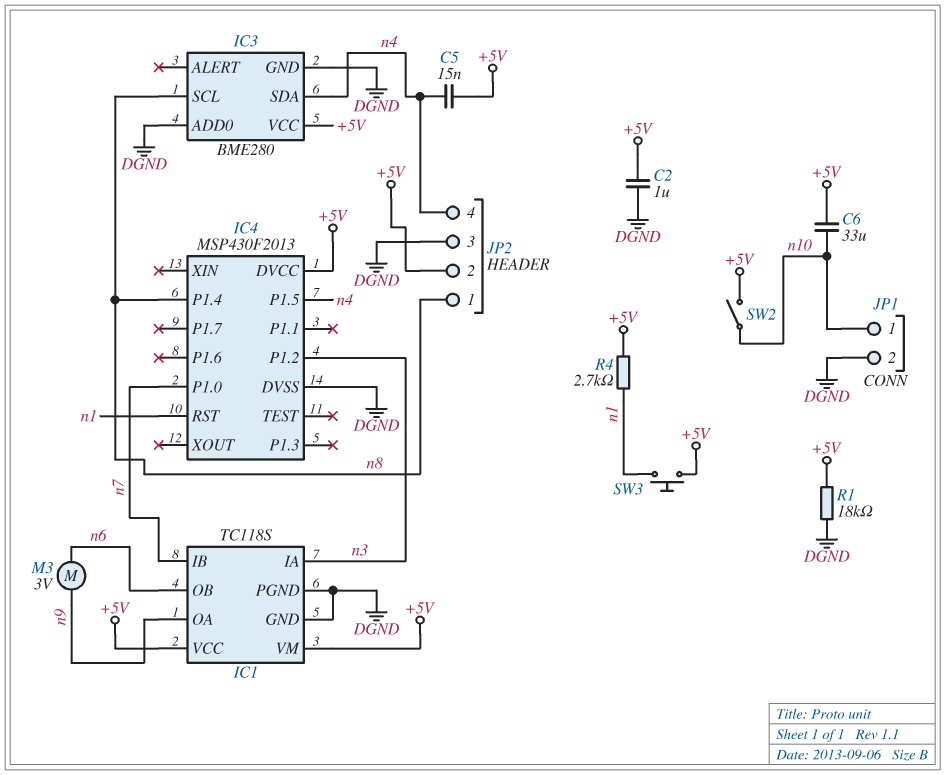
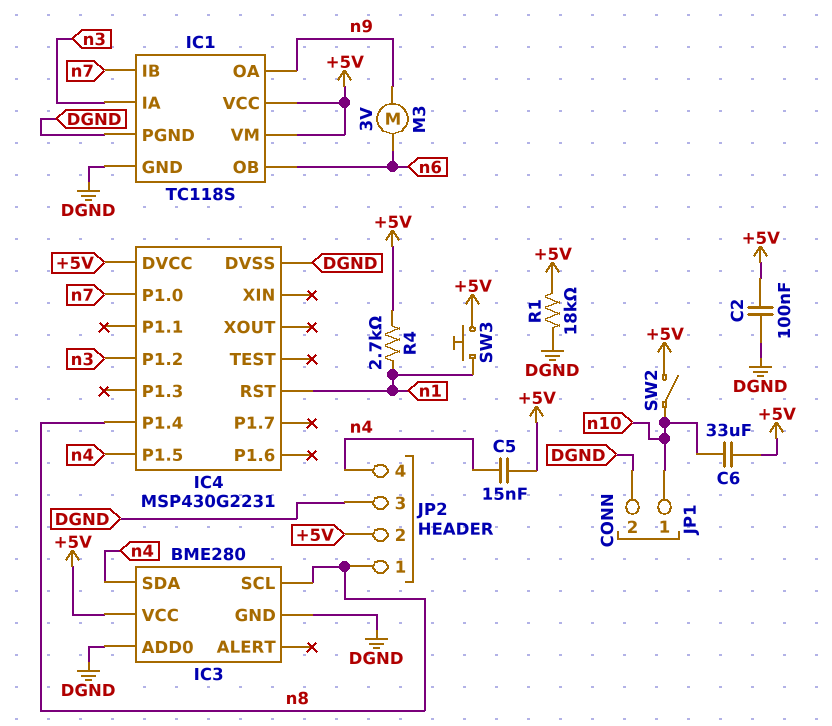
C2: 1uF (+5V, DGND) -> 100nF (+5V, DGND)
IC4: MSP430F2013 -> MSP430G2231

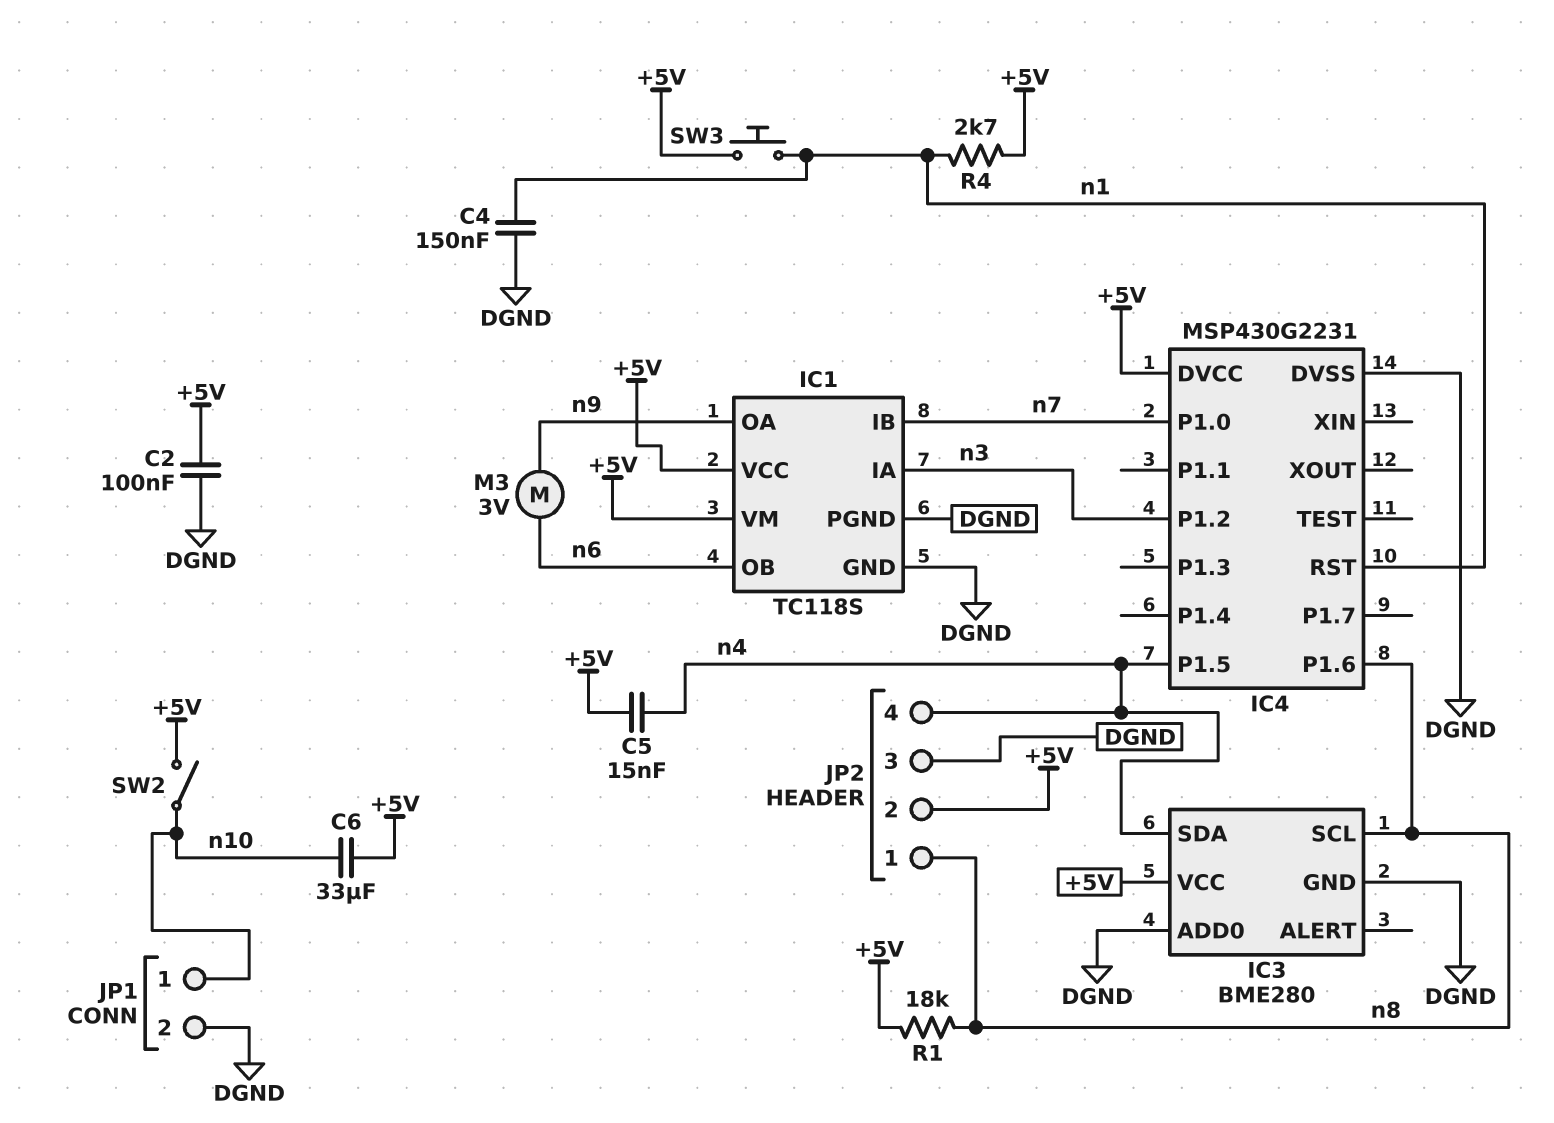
C4: none -> 150nF (DGND, n1)
IC4 pin P1.4: n8 -> none
IC4 pin P1.6: none -> n8
R1: 18k (+5V, DGND) -> 18k (+5V, n8)

